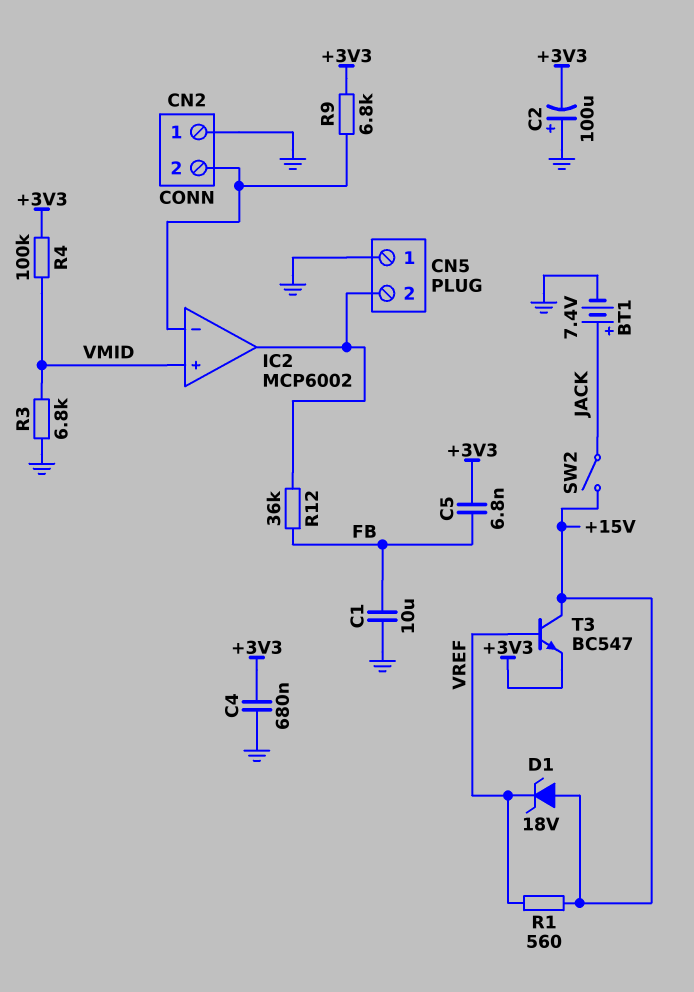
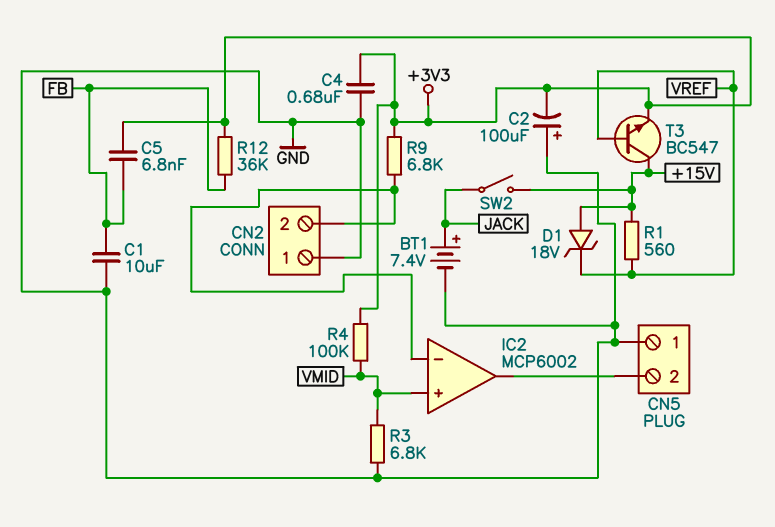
R12: 36k (CN5/2, FB) -> 36k (+3V3, FB)

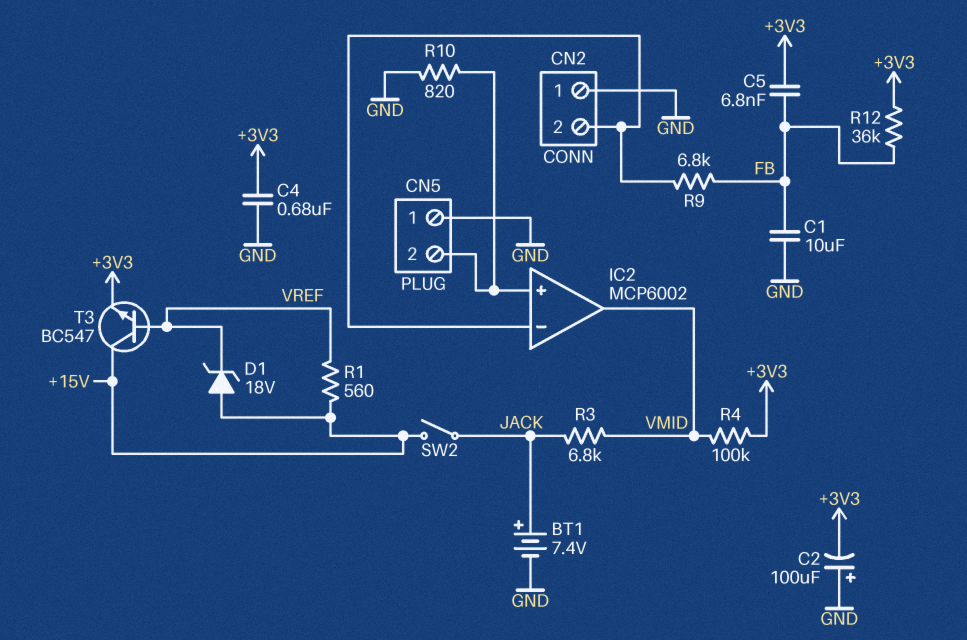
IC2 pin in+: VMID -> CN5/2
IC2 pin out: CN5/2 -> VMID
R3: 6.8k (GND, VMID) -> 6.8k (JACK, VMID)
R9: 6.8k (+3V3, CN2/2) -> 6.8k (CN2/2, FB)
R10: none -> 820 (CN5/2, GND)

